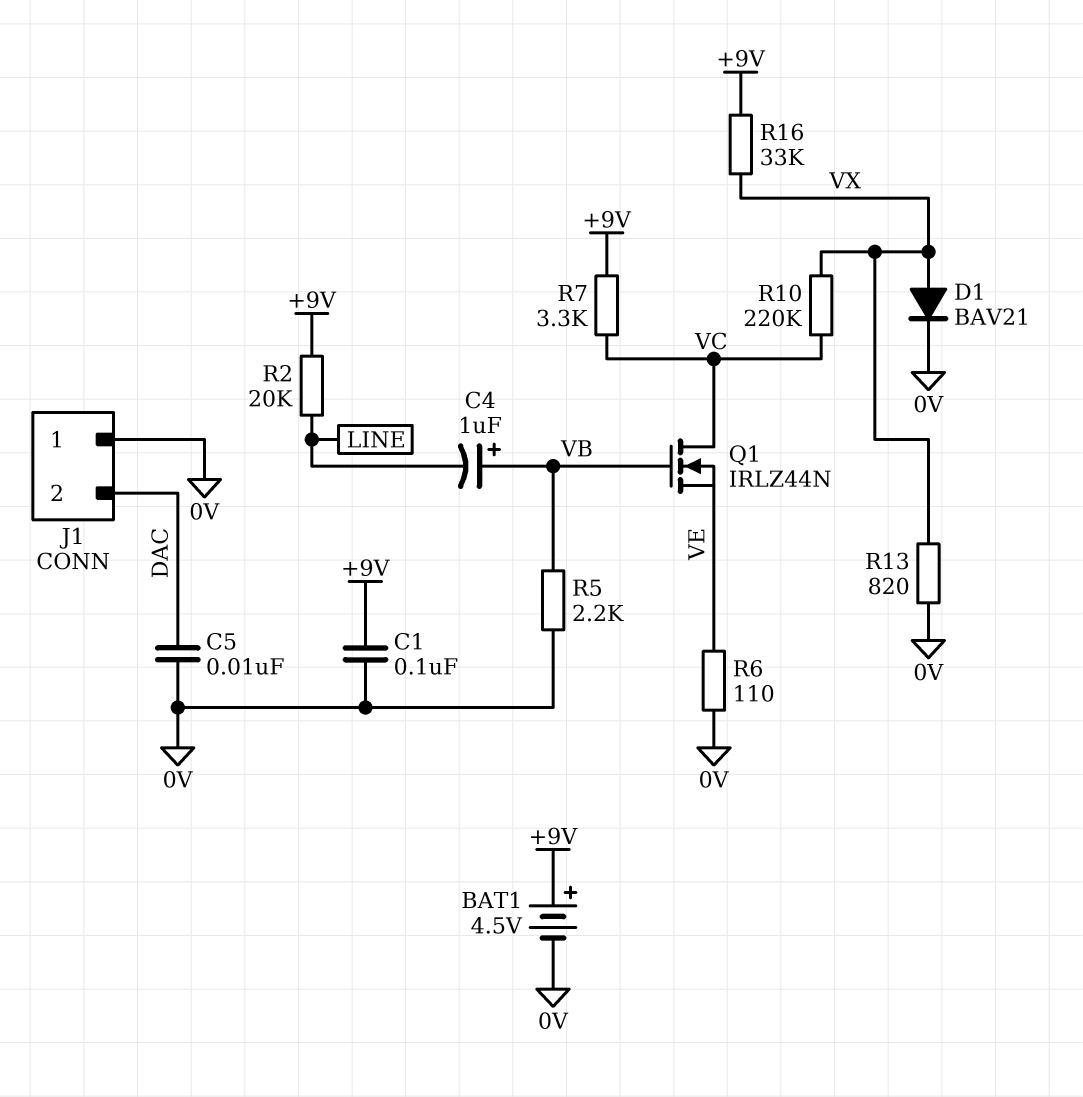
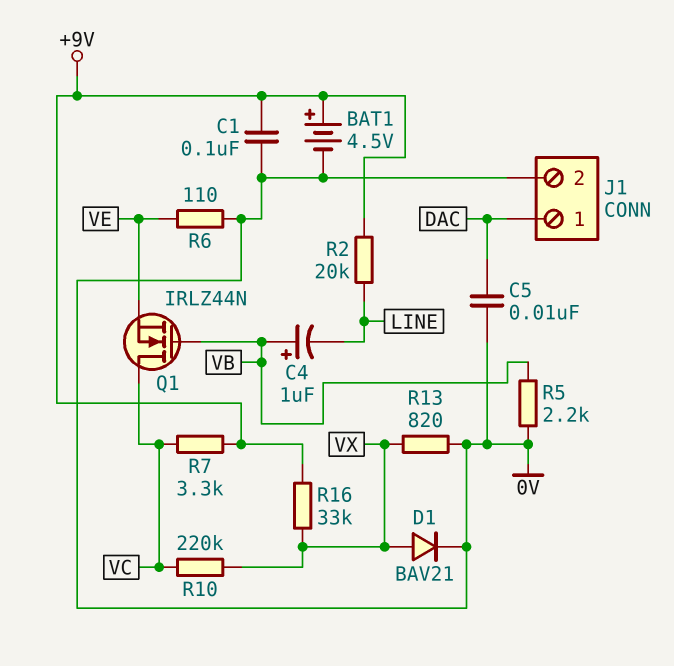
J1 pin 1: 0V -> DAC
J1 pin 2: DAC -> 0V

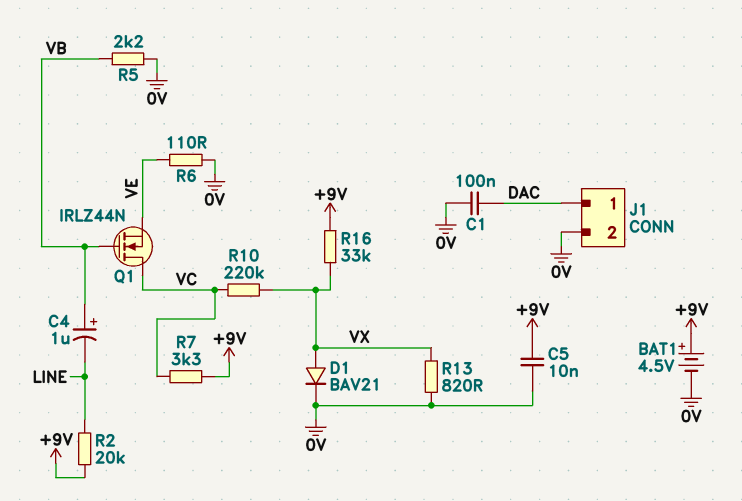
C1: 100nF (+9V, 0V) -> 100nF (0V, DAC)
C5: 10nF (0V, DAC) -> 10nF (+9V, 0V)

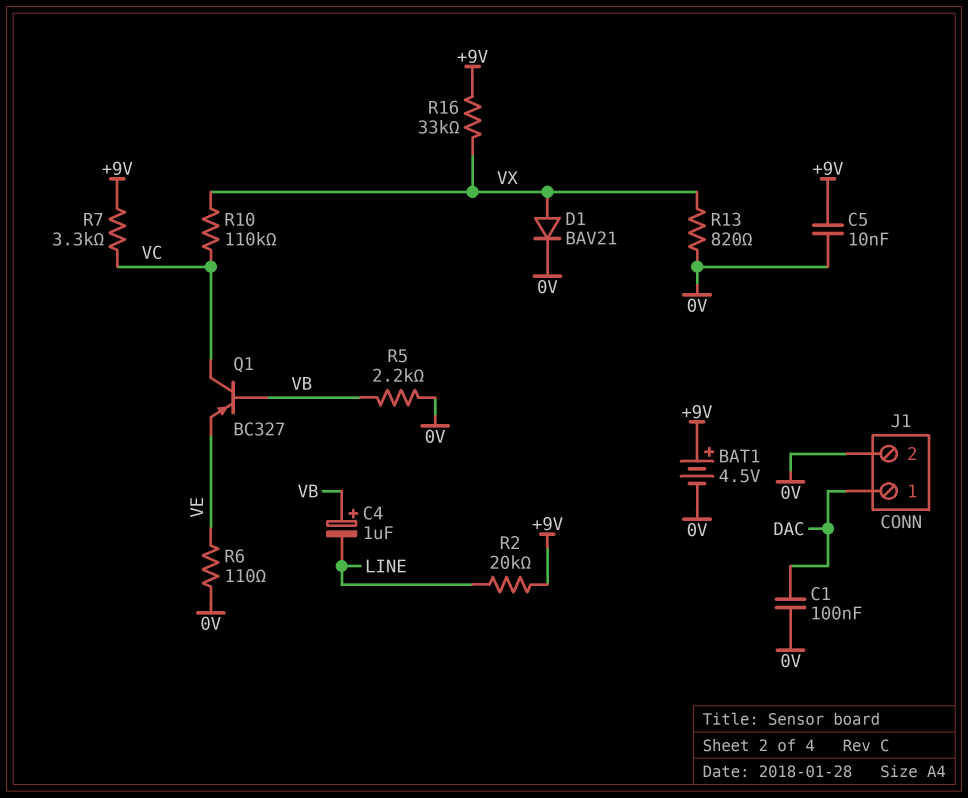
Q1: NMOS IRLZ44N (G VB, D VC, S VE) -> PNP BC327 (B VB, C VC, E VE)
R10: 220k (VC, VX) -> 110k (VC, VX)

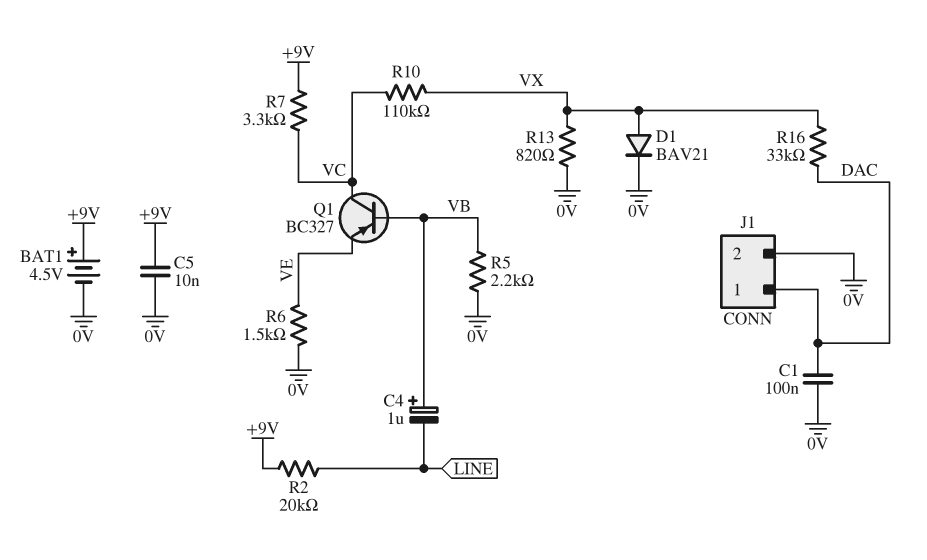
R6: 110 (0V, VE) -> 1.5k (0V, VE)
R16: 33k (+9V, VX) -> 33k (DAC, VX)

